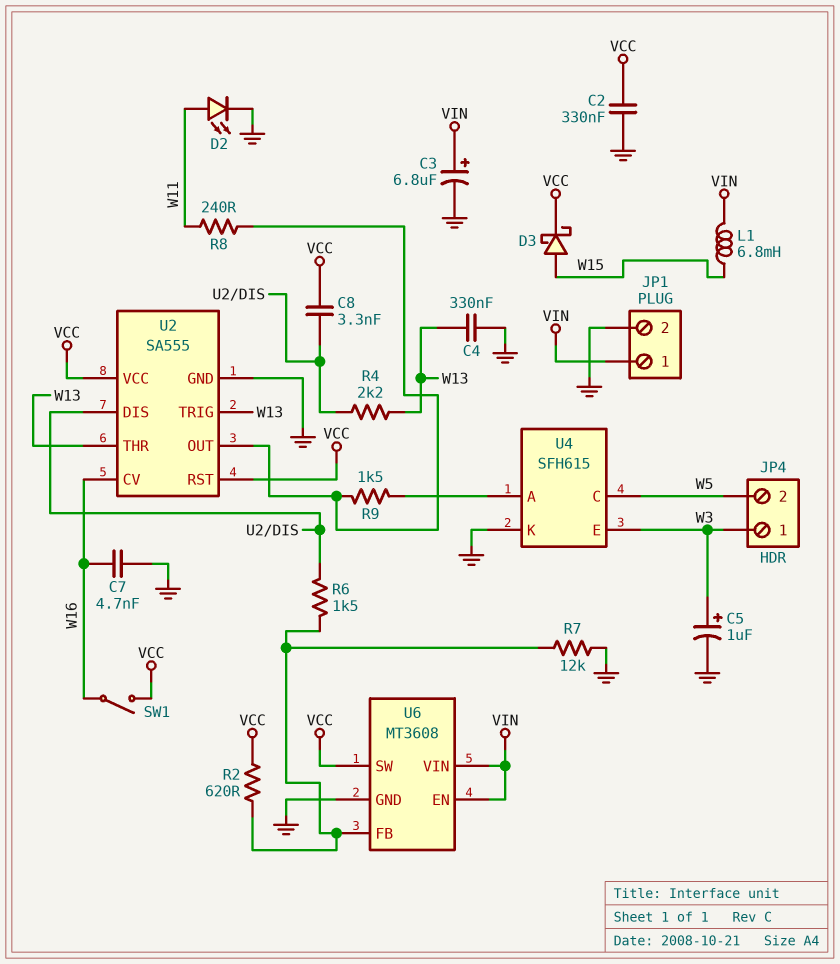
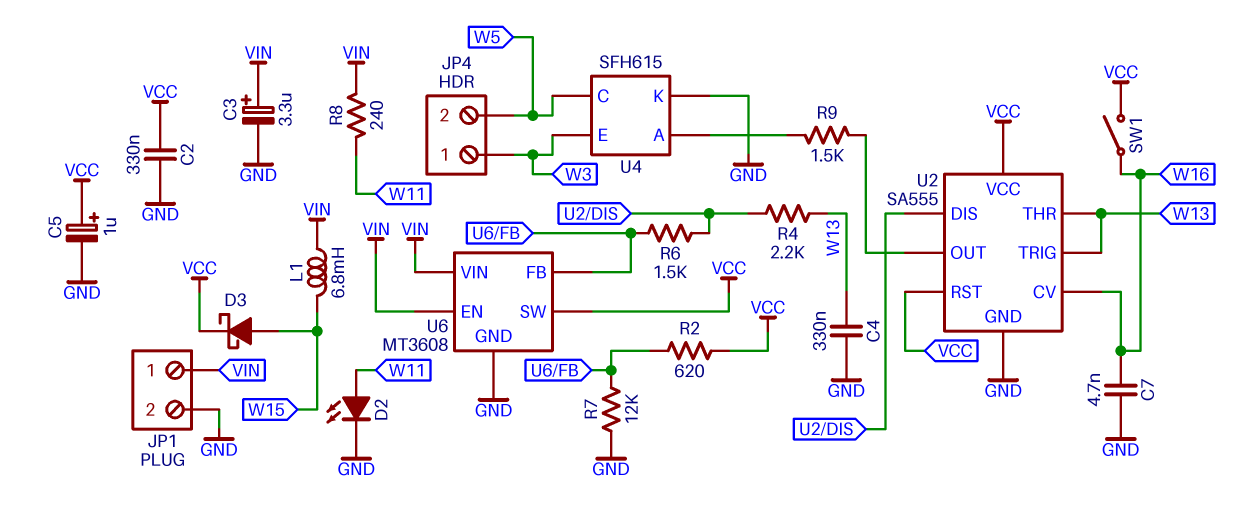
C3: 6.8uF (plus VIN, minus GND) -> 3.3uF (plus VIN, minus GND)
C5: 1uF (plus W3, minus GND) -> 1uF (plus VCC, minus GND)
C8: 3.3nF (U2/DIS, VCC) -> none
R8: 240 (U2/OUT, W11) -> 240 (VIN, W11)

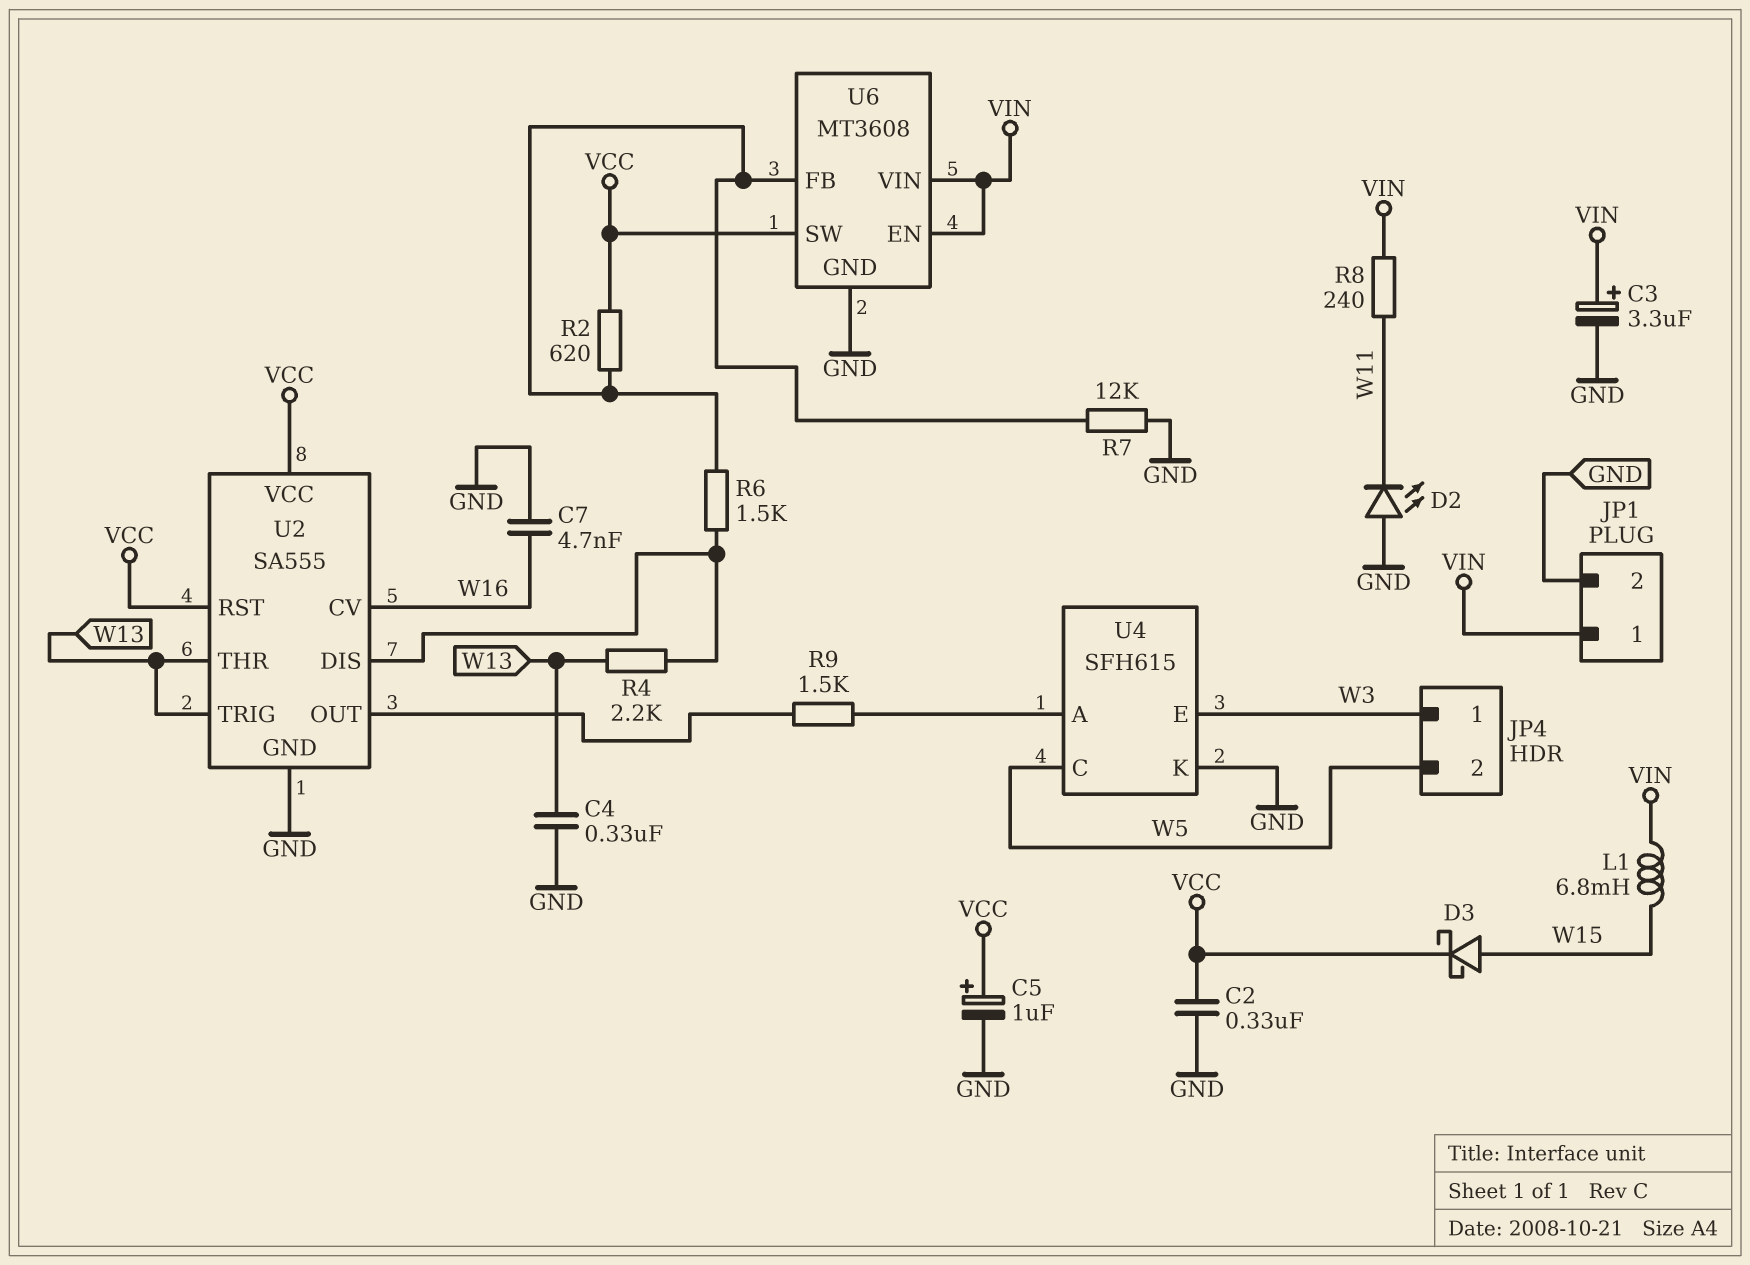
D2: LED (A W11, K GND) -> LED (A GND, K W11)
SW1: switch (VCC, W16) -> none

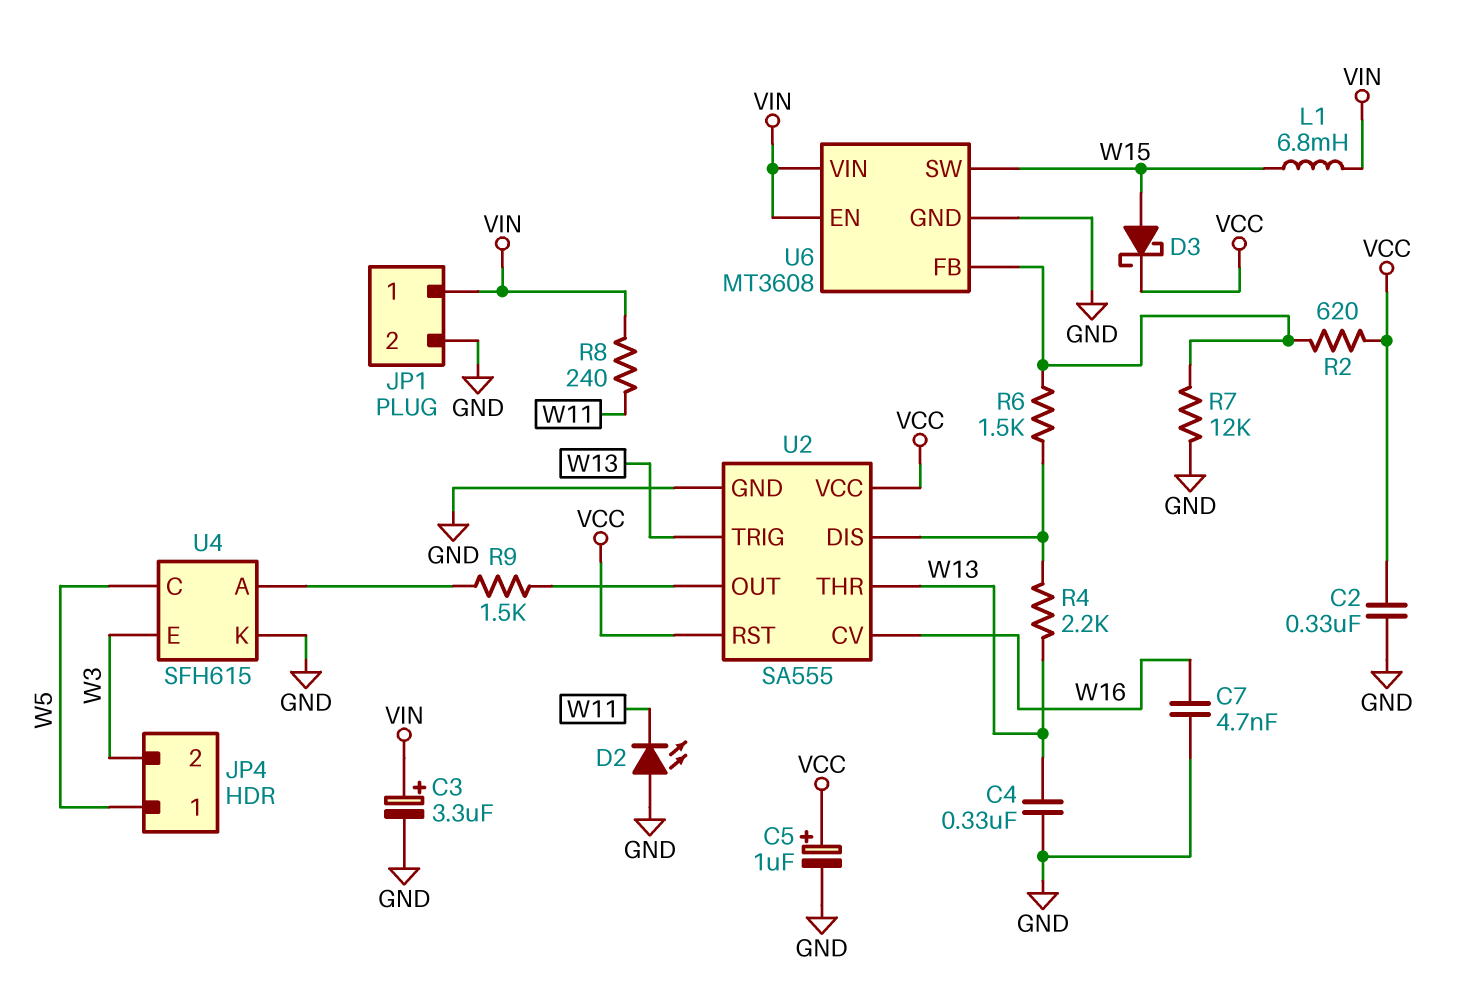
JP4 pin 1: W3 -> W5
JP4 pin 2: W5 -> W3
U6 pin SW: VCC -> W15

